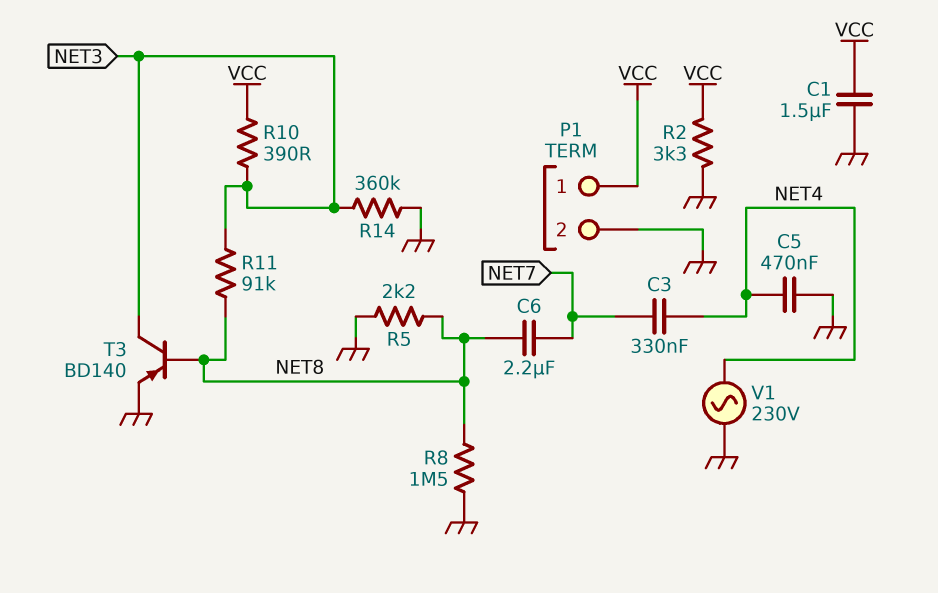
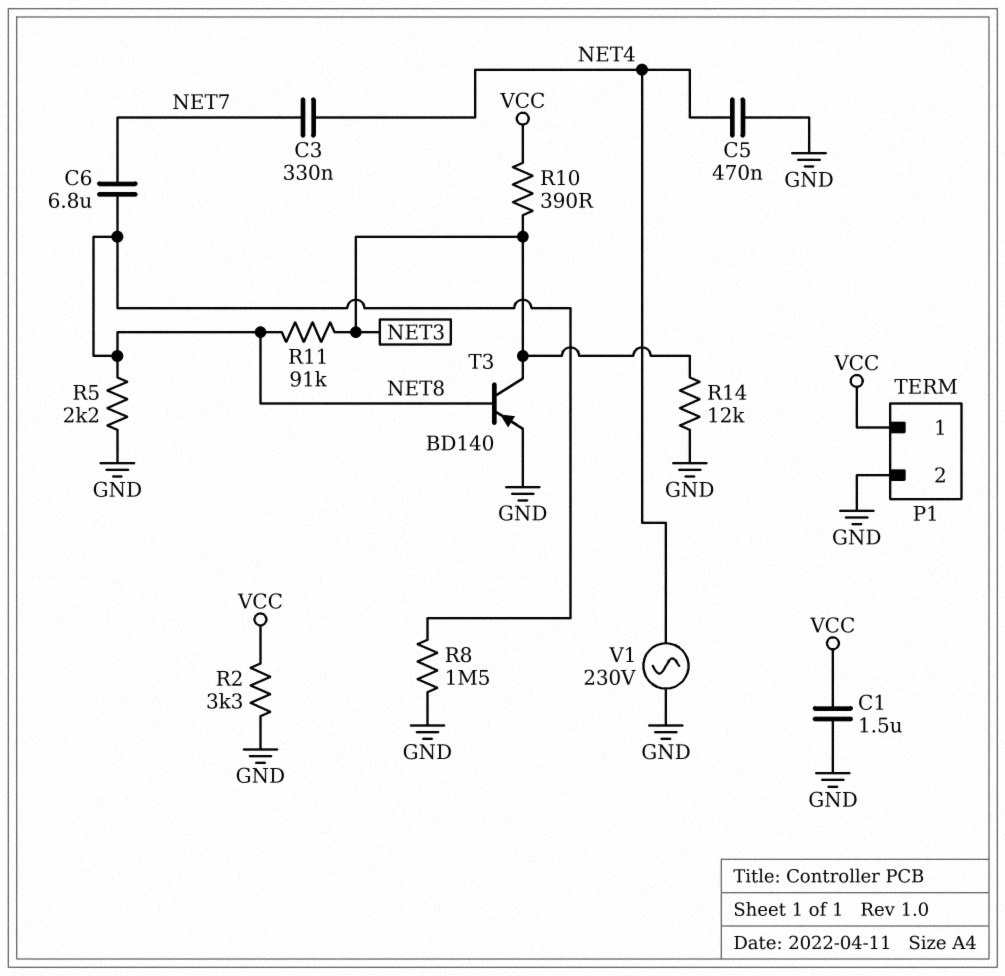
C6: 2.2uF (NET7, NET8) -> 6.8uF (NET7, NET8)
R14: 360k (GND, NET3) -> 12k (GND, NET3)

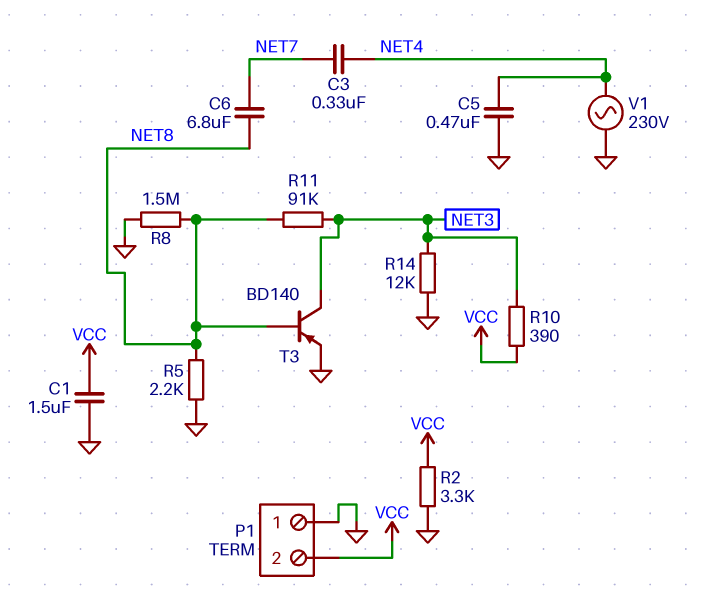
P1 pin 1: VCC -> GND
P1 pin 2: GND -> VCC

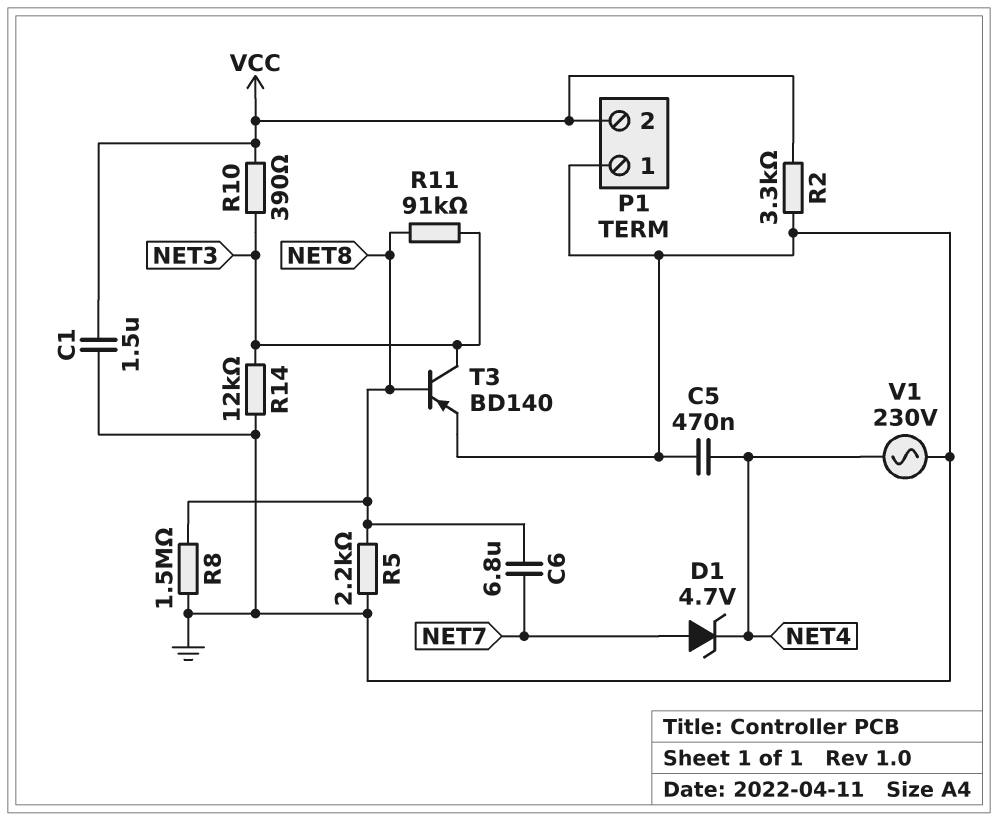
C3: 330nF (NET4, NET7) -> none
D1: none -> zener 4.7V (A NET7, K NET4)

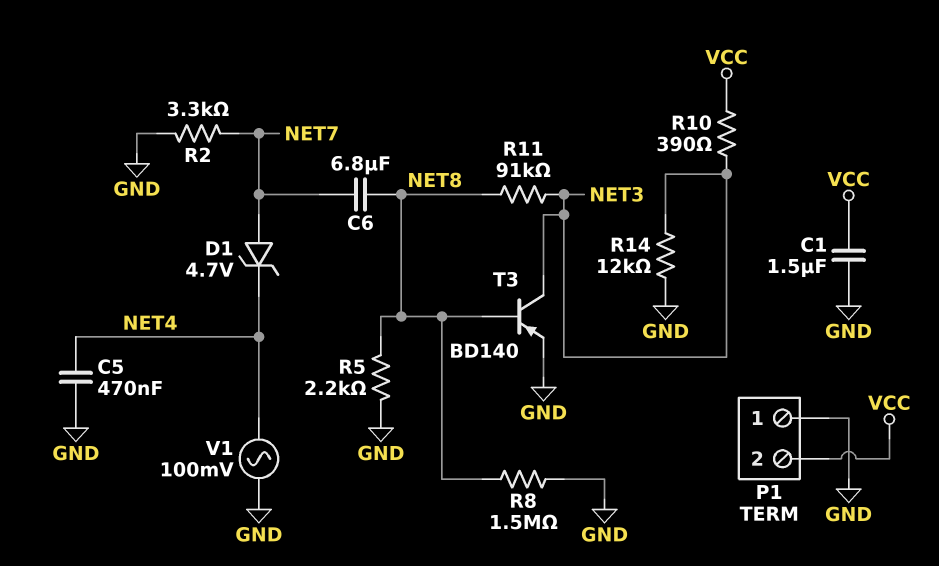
R2: 3.3k (GND, VCC) -> 3.3k (GND, NET7)
V1: AC 230V (GND, NET4) -> AC 100mV (GND, NET4)

